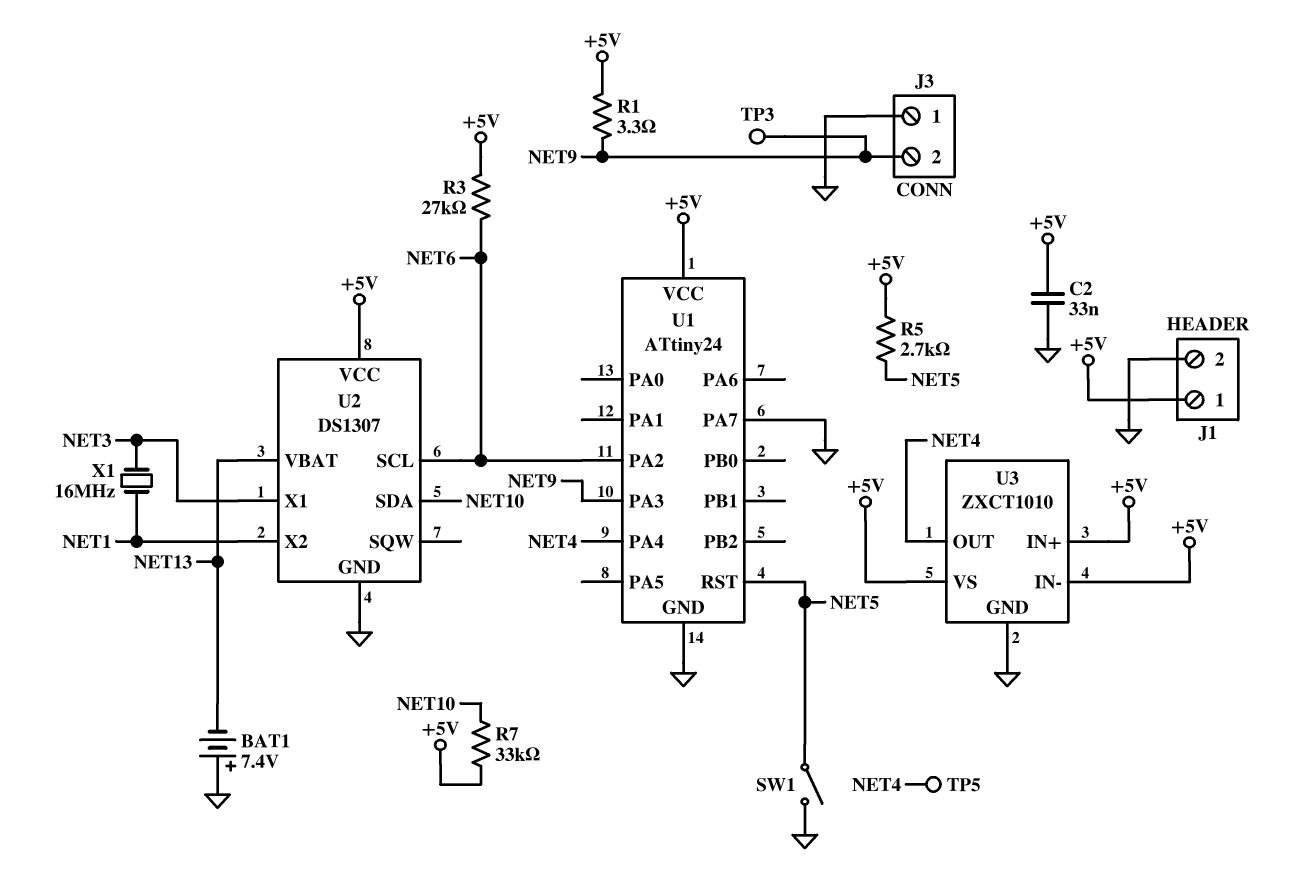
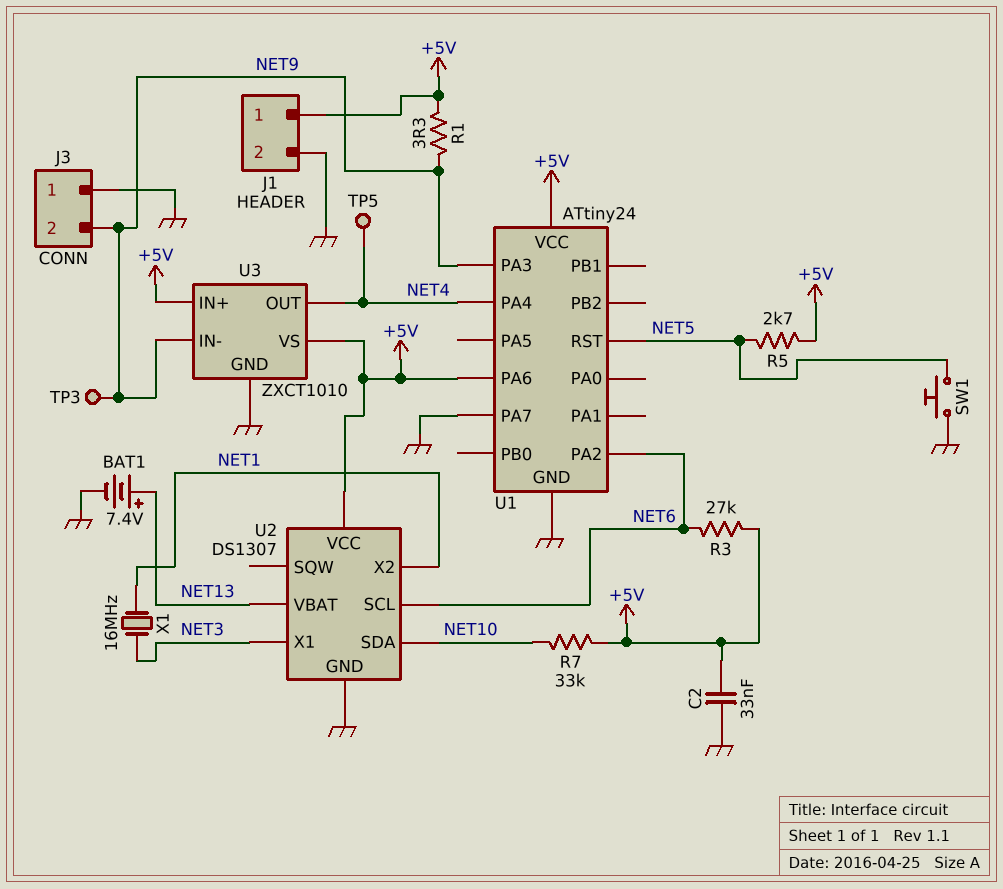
BAT1: 7.4V (plus GND, minus NET13) -> 7.4V (plus NET13, minus GND)
SW1: switch (GND, NET5) -> button (GND, NET5)
U1 pin PA6: none -> +5V
U3 pin IN-: +5V -> NET9

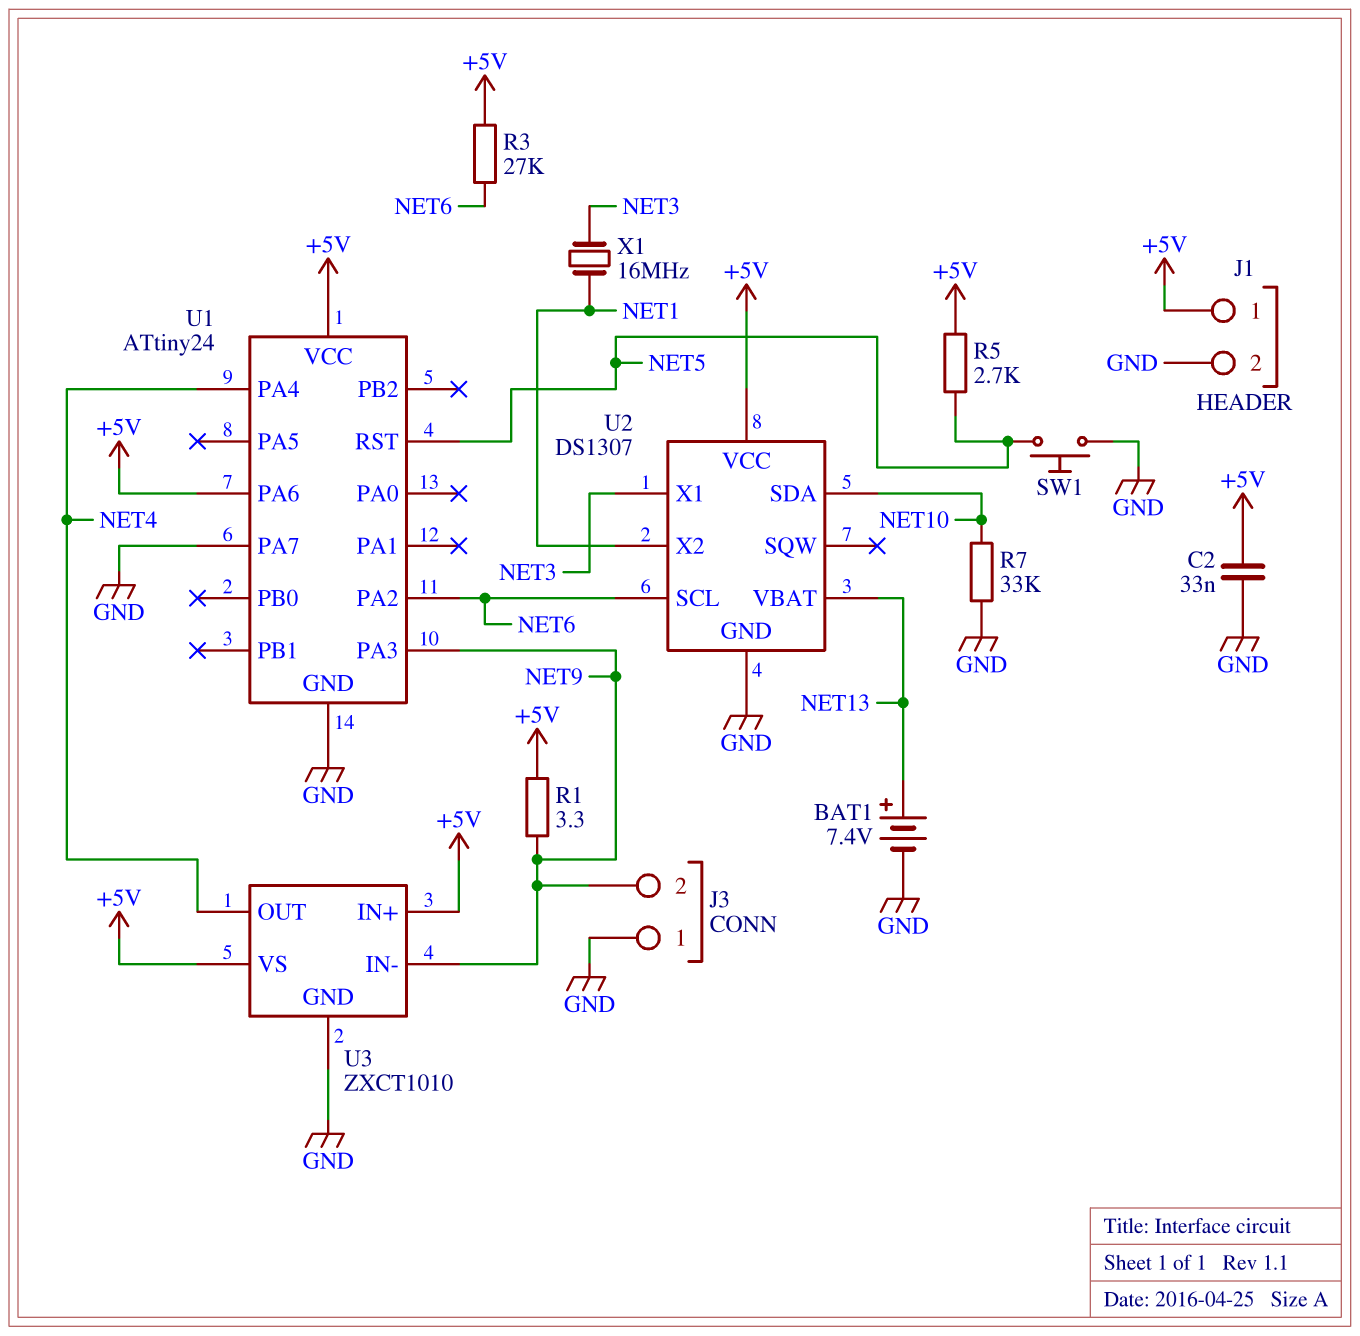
R7: 33k (+5V, NET10) -> 33k (GND, NET10)
TP3: test point (NET9) -> none
TP5: test point (NET4) -> none

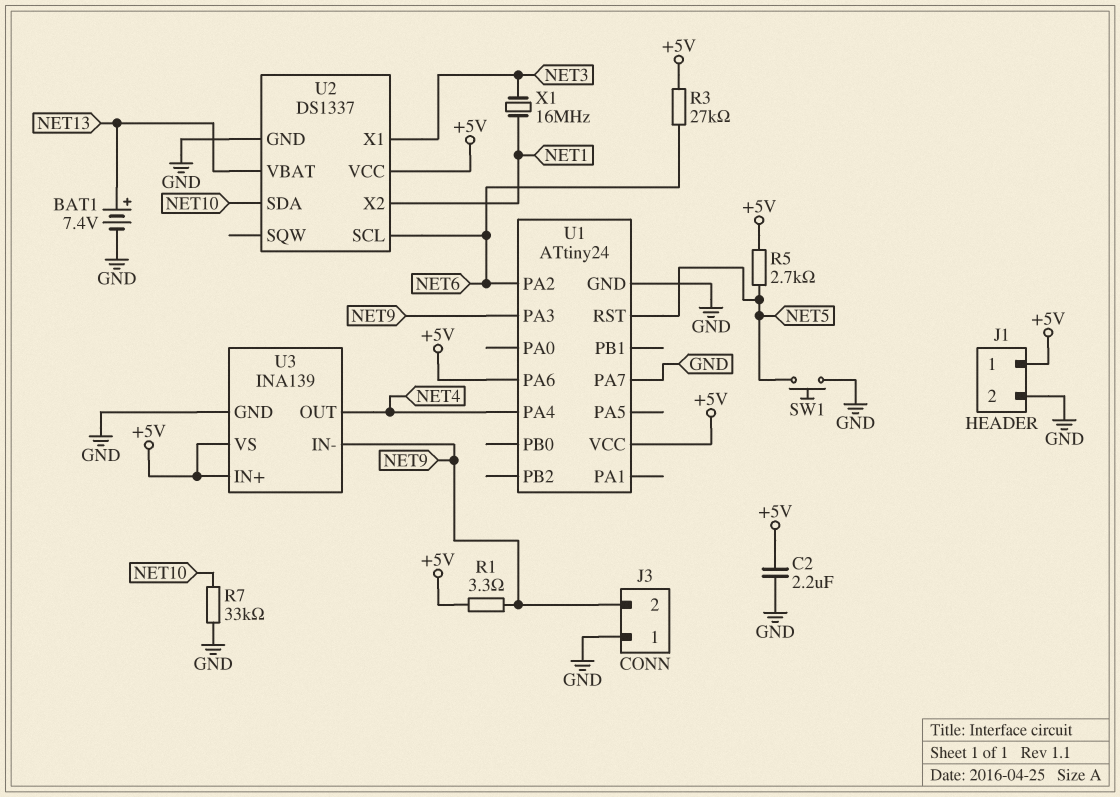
C2: 33nF (+5V, GND) -> 2.2uF (+5V, GND)
U2: DS1307 -> DS1337
U3: ZXCT1010 -> INA139

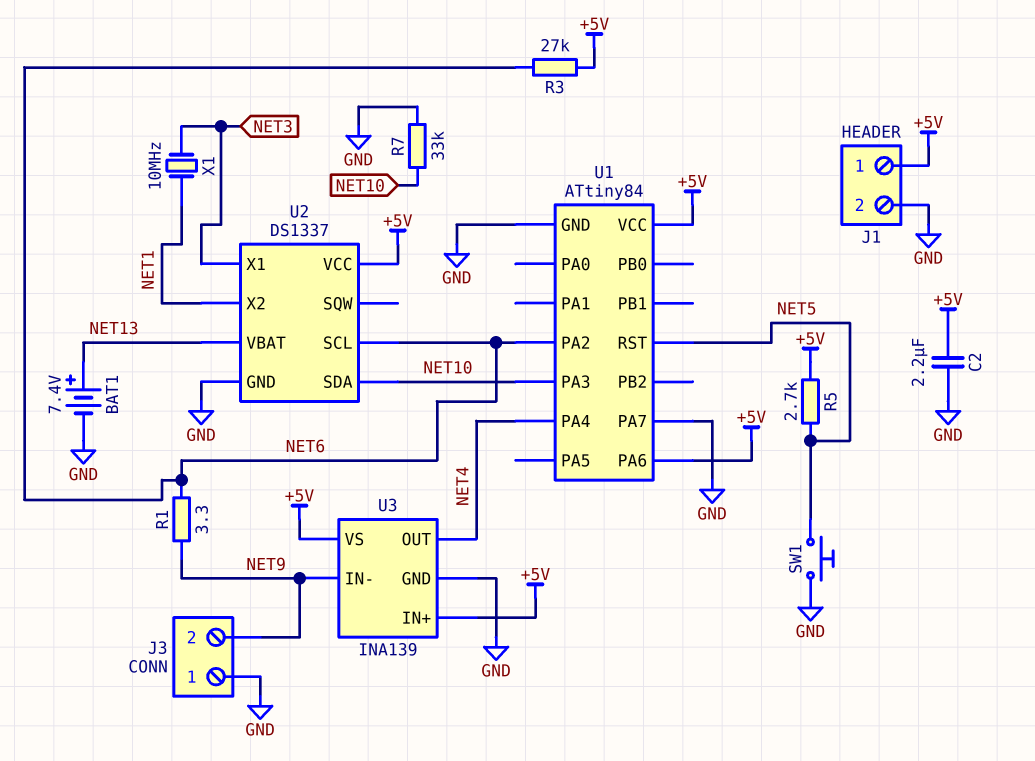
R1: 3.3 (+5V, NET9) -> 3.3 (NET6, NET9)
U1: ATtiny24 -> ATtiny84
U1 pin PA3: NET9 -> NET10
X1: 16MHz (NET1, NET3) -> 10MHz (NET1, NET3)

